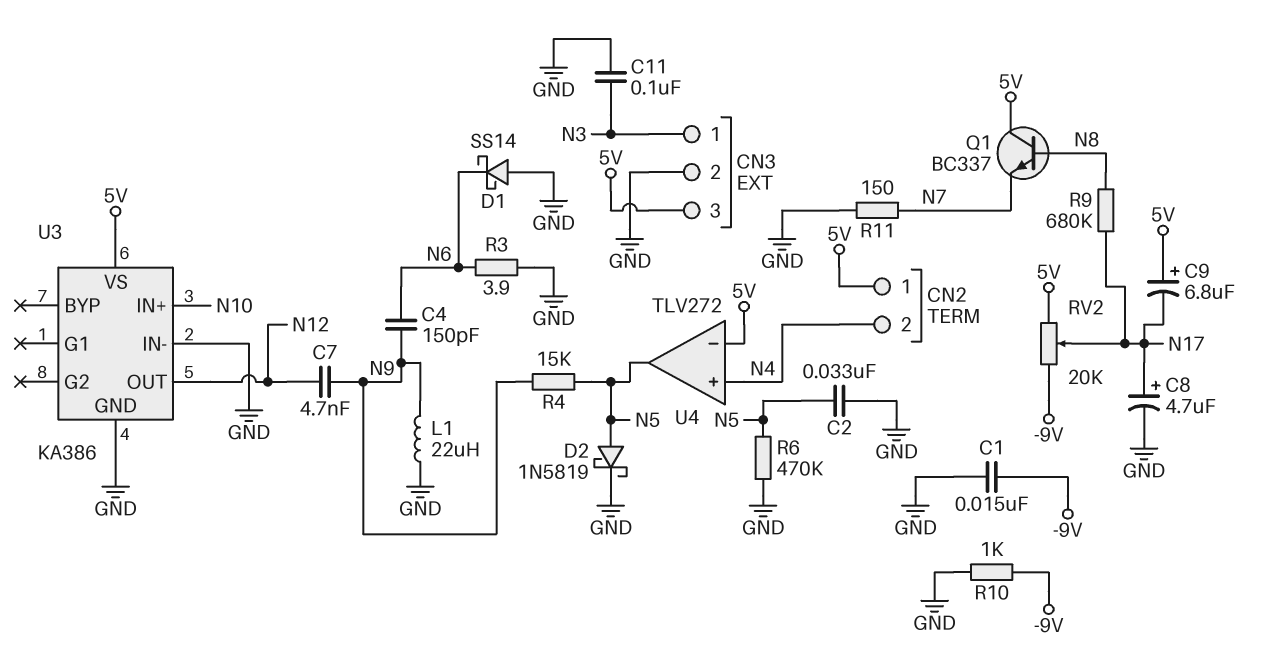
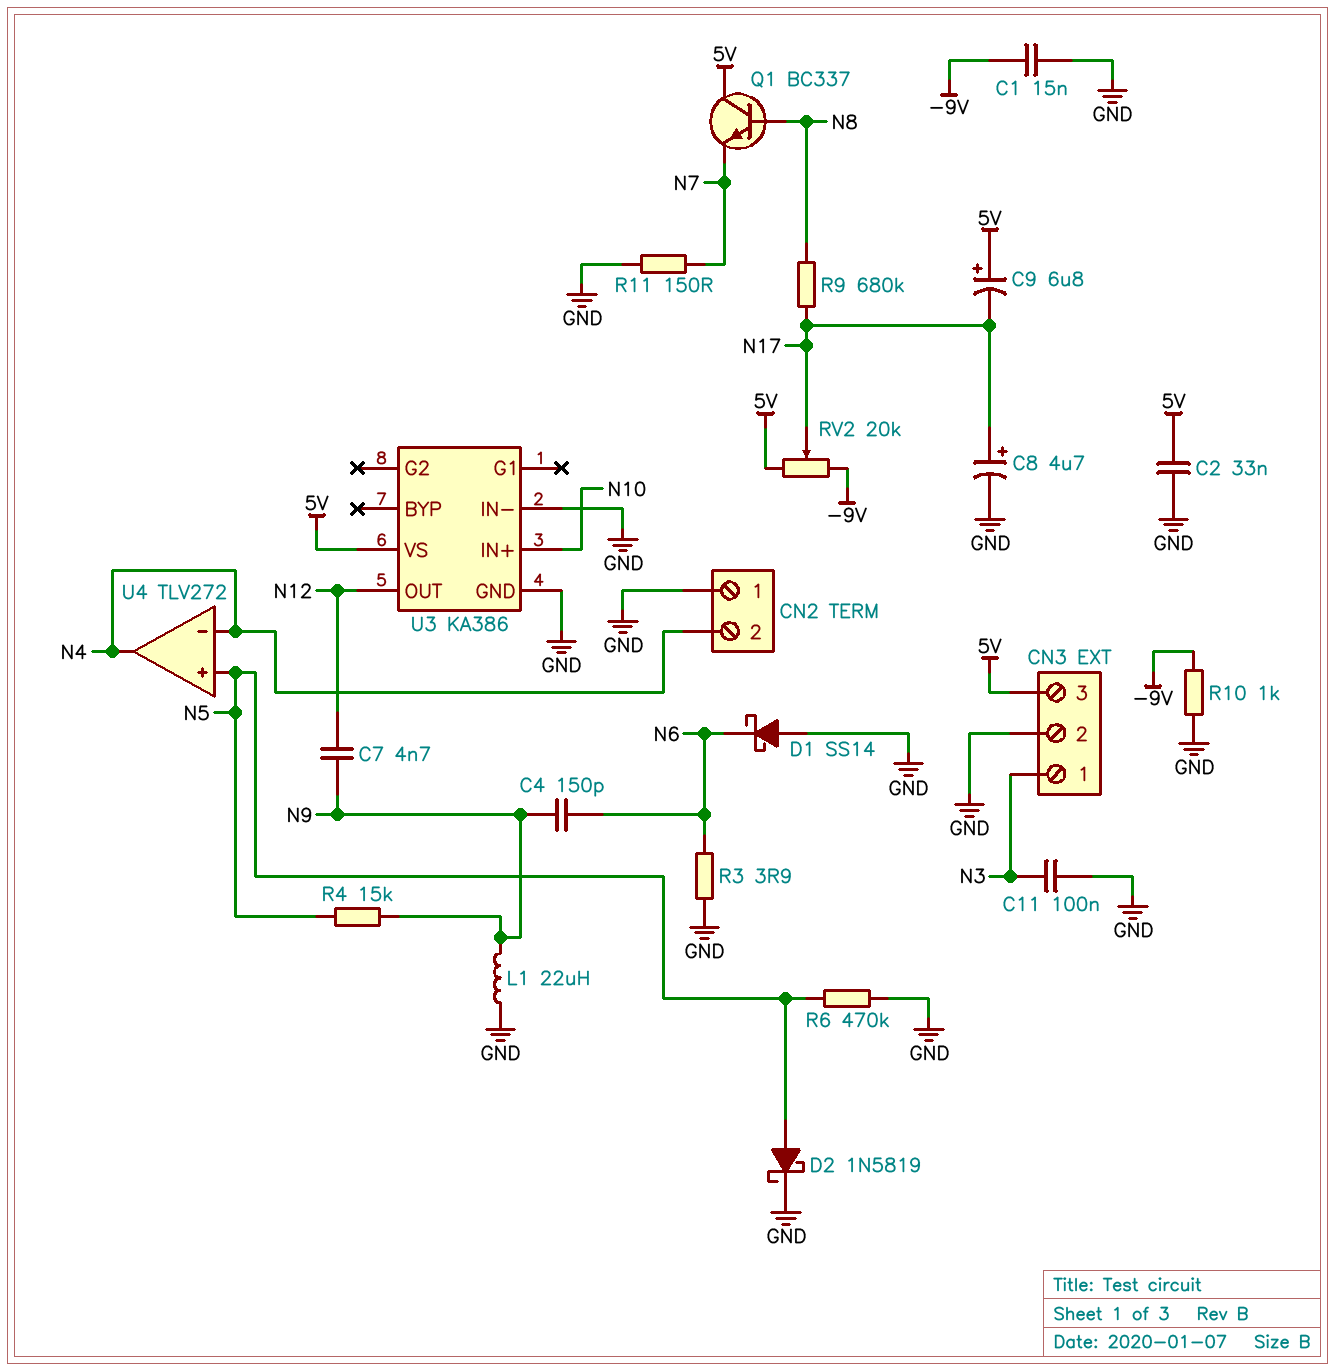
C2: 33nF (GND, N5) -> 33nF (5V, GND)
CN2 pin 1: 5V -> GND
U4 pin in+: N4 -> N5
U4 pin in-: 5V -> N4
U4 pin out: N5 -> N4

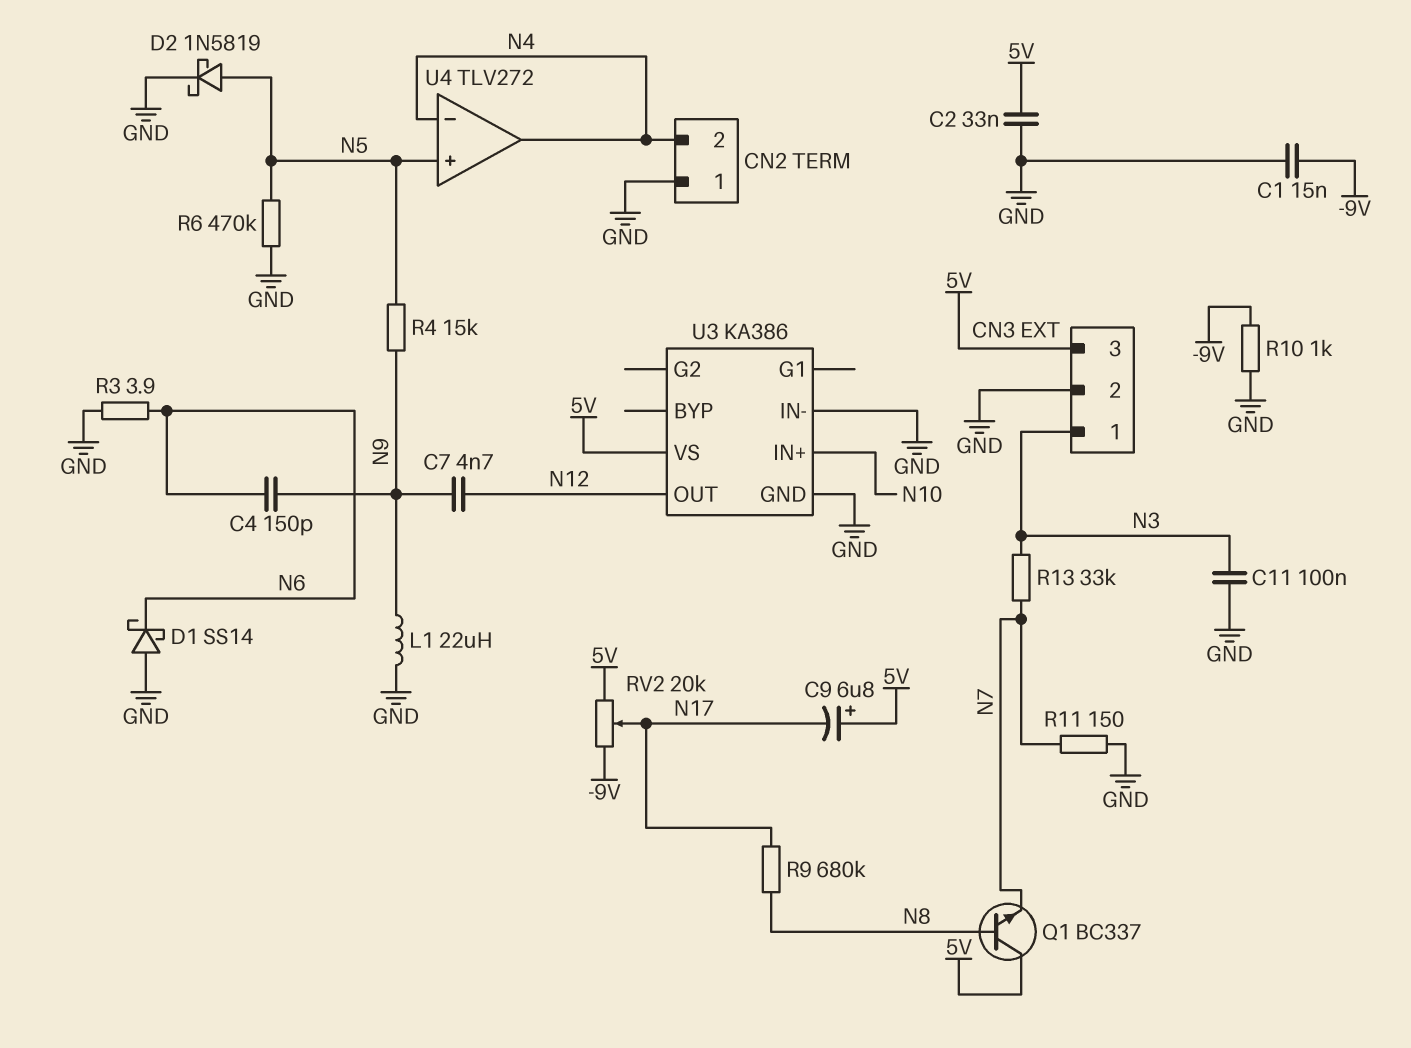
C8: 4.7uF (plus N17, minus GND) -> none
R13: none -> 33k (N3, N7)

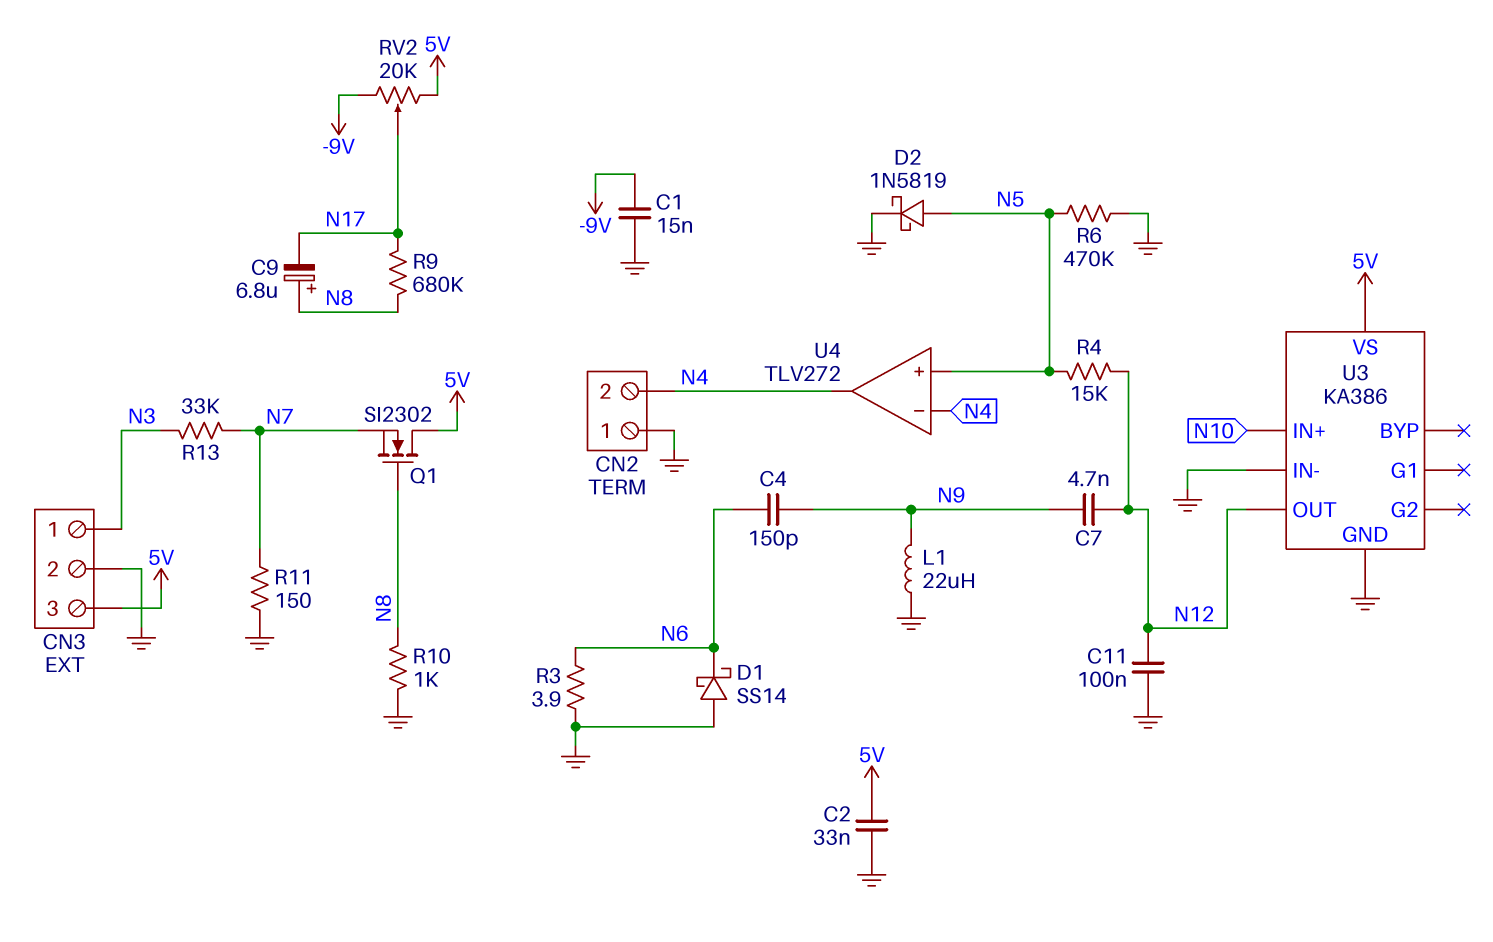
C9: 6.8uF (plus 5V, minus N17) -> 6.8uF (plus N8, minus N17)
C11: 100nF (GND, N3) -> 100nF (GND, N12)
Q1: NPN BC337 (B N8, C 5V, E N7) -> NMOS SI2302 (G N8, D 5V, S N7)
R4: 15k (N5, N9) -> 15k (N5, N12)
R10: 1k (-9V, GND) -> 1k (GND, N8)

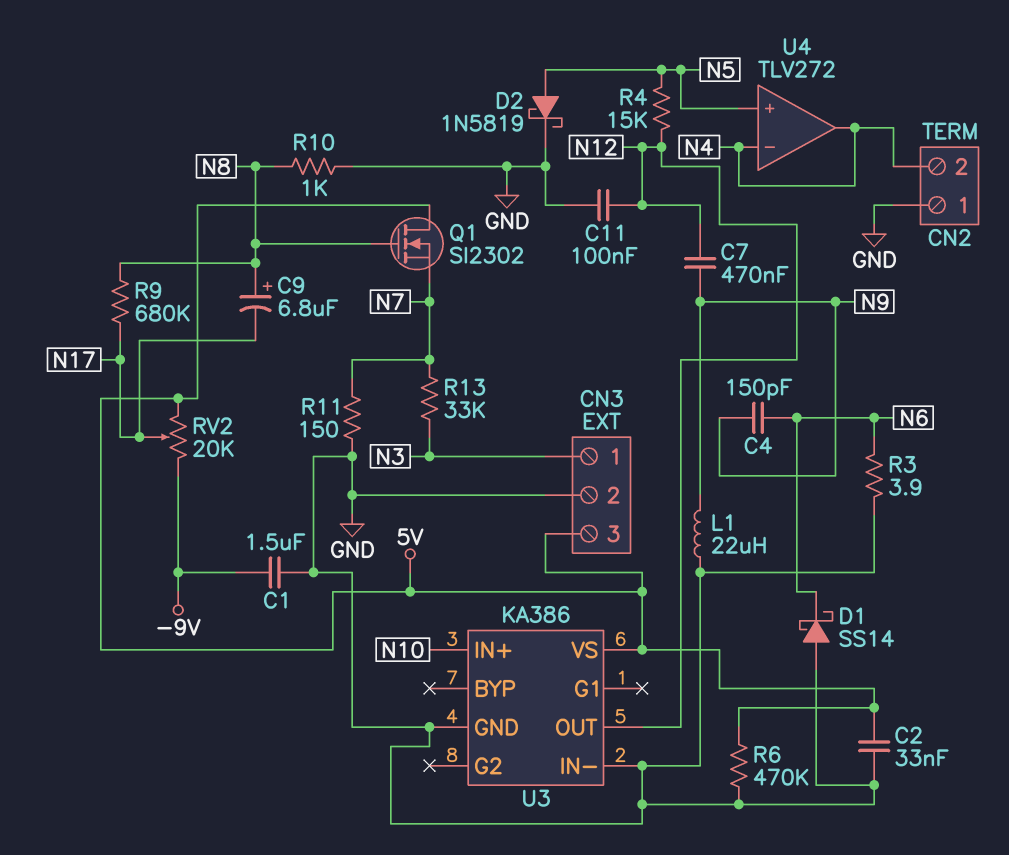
C1: 15nF (-9V, GND) -> 1.5uF (-9V, GND)
C7: 4.7nF (N9, N12) -> 470nF (N9, N12)
R6: 470k (GND, N5) -> 470k (5V, GND)

